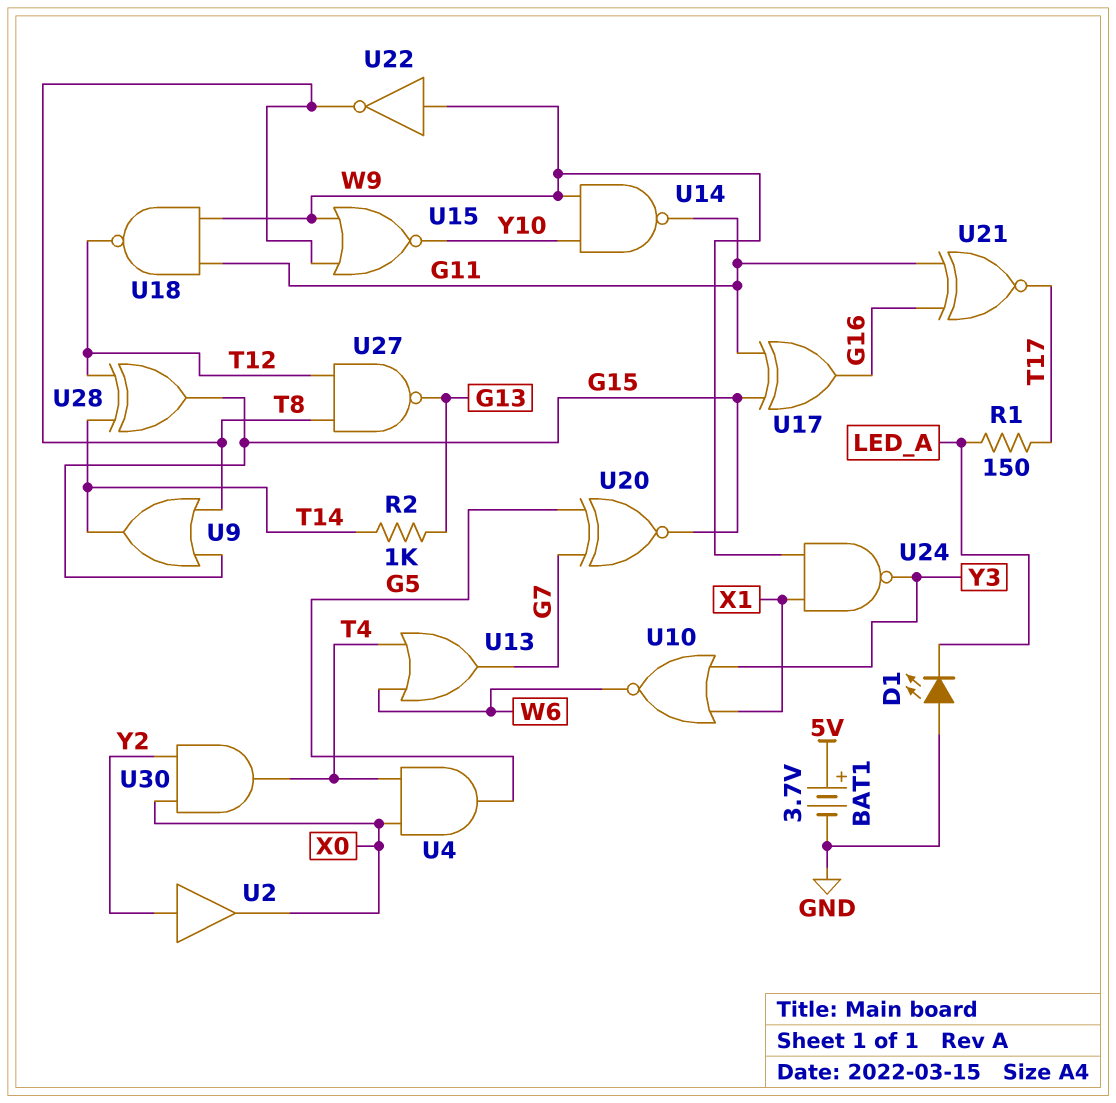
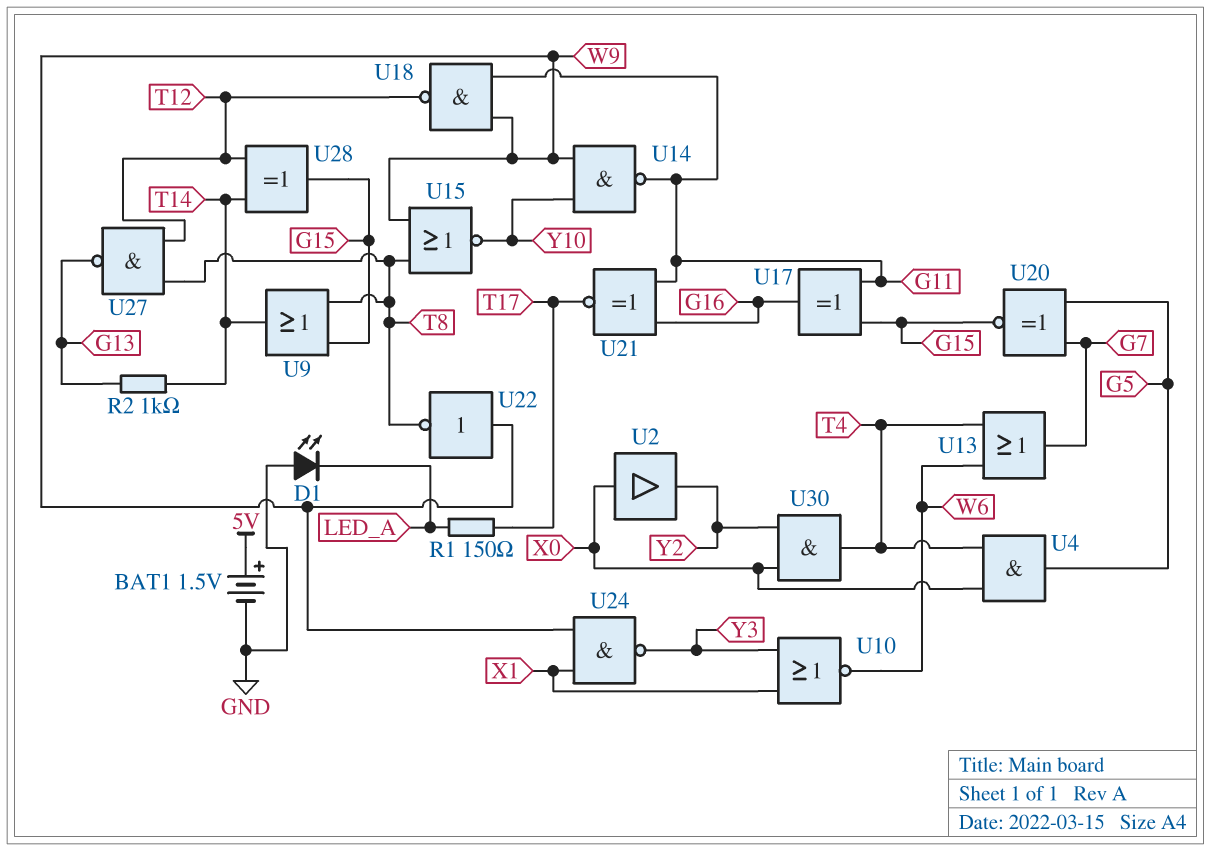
BAT1: 3.7V (plus 5V, minus GND) -> 1.5V (plus 5V, minus GND)
U2: buffer (in Y2, out X0) -> buffer (in X0, out Y2)

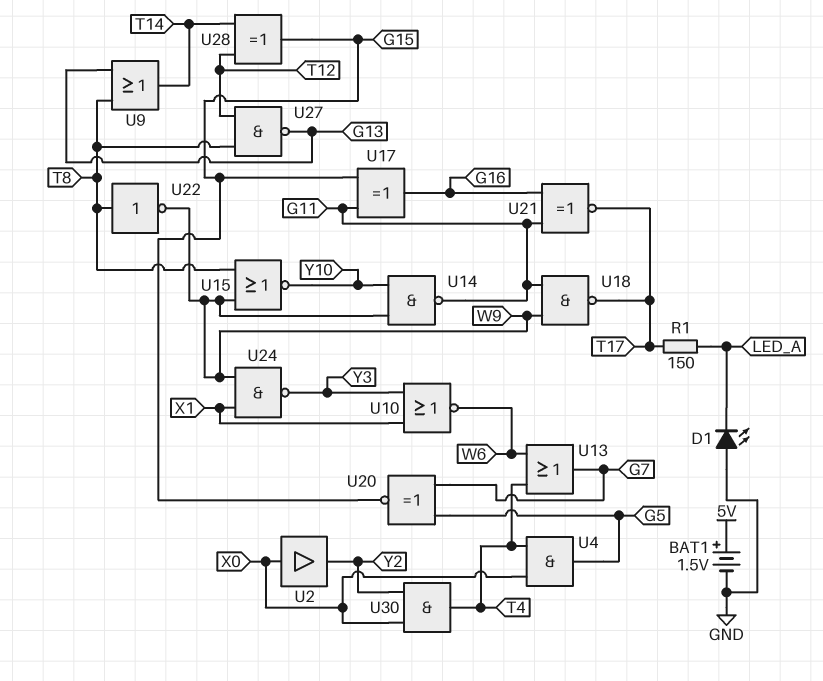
R2: 1k (G13, T14) -> none
U9: OR (in G15, in T8, out T14) -> OR (in G13, in T8, out T14)
U18: NAND (in G11, in W9, out T12) -> NAND (in G11, in W9, out T17)
U22: NOT (in W9, out T8) -> NOT (in T8, out W9)

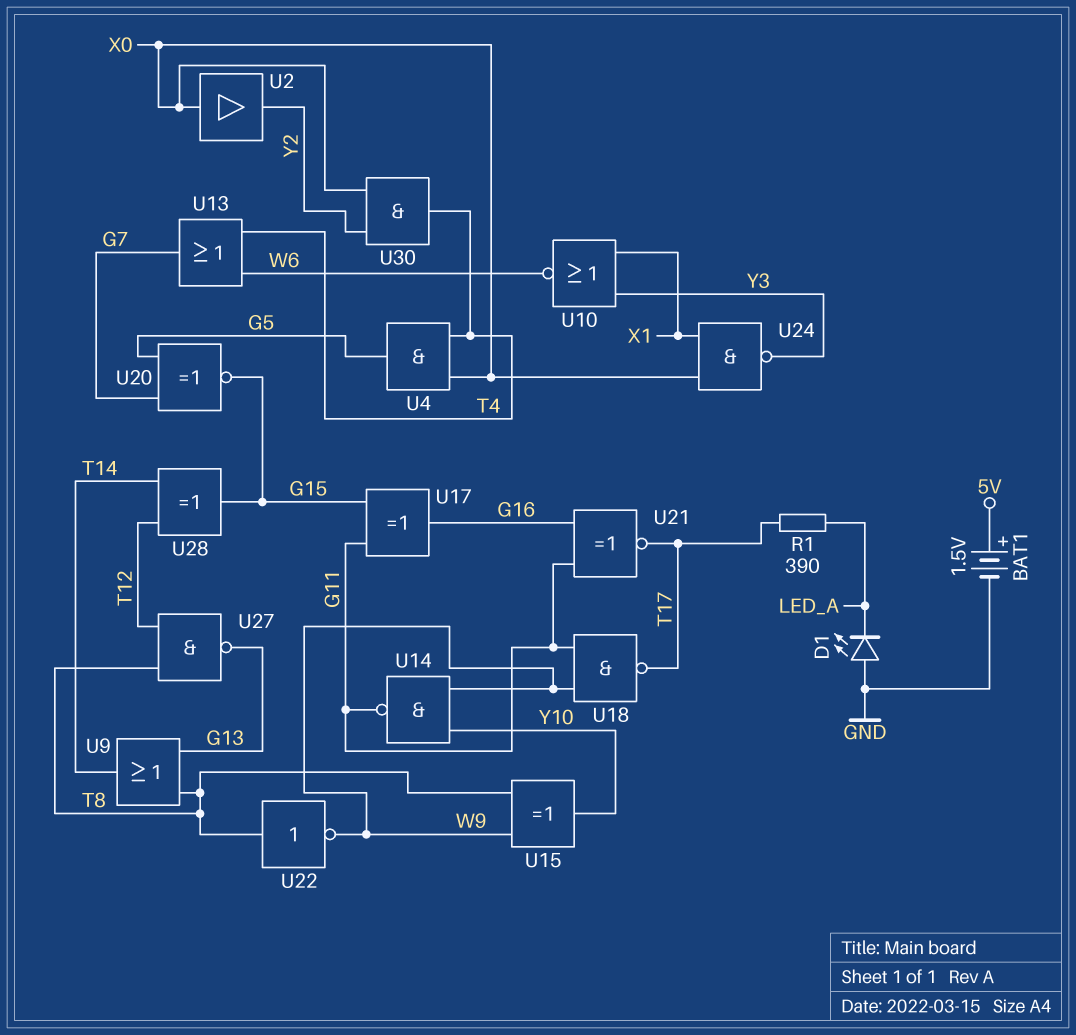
R1: 150 (LED_A, T17) -> 390 (LED_A, T17)
U15: NOR (in T8, in W9, out Y10) -> XOR (in T8, in W9, out Y10)
U24: NAND (in W9, in X1, out Y3) -> NAND (in X0, in X1, out Y3)

